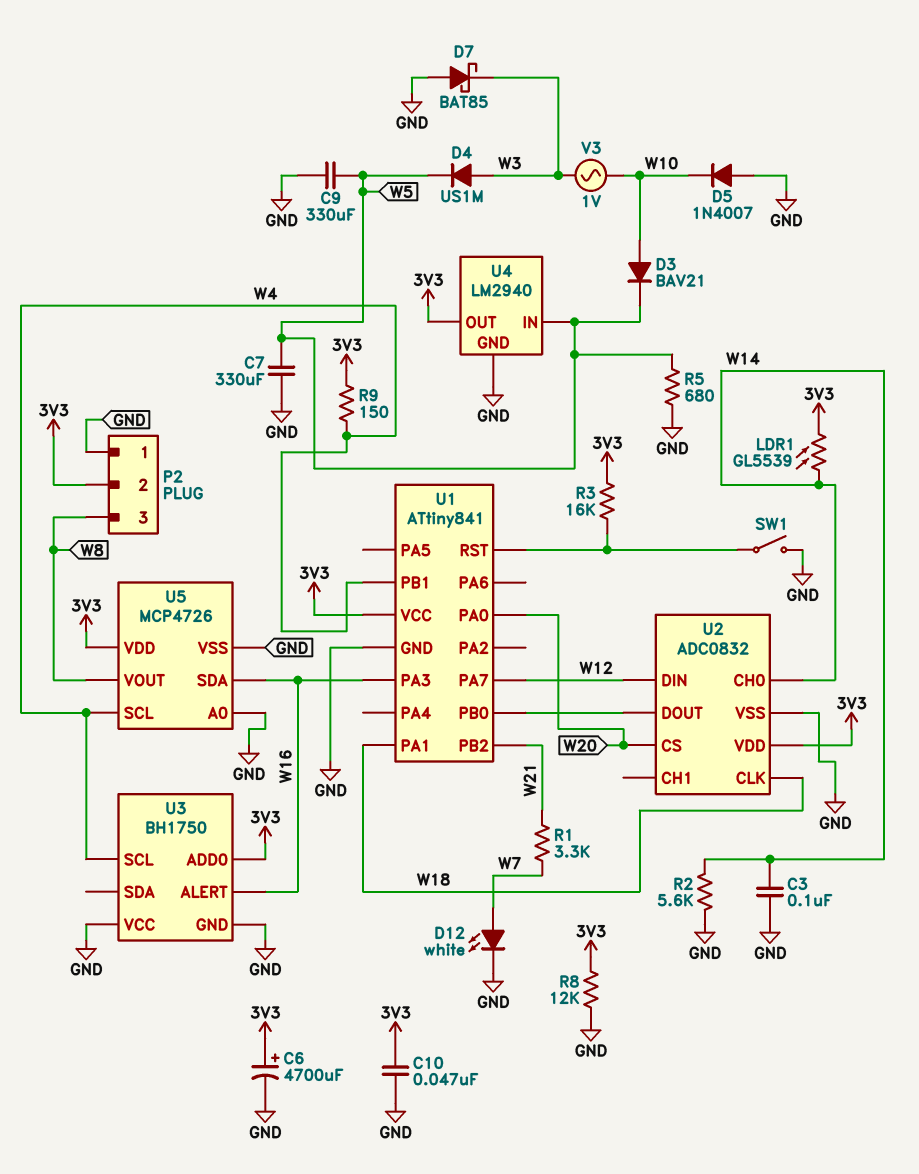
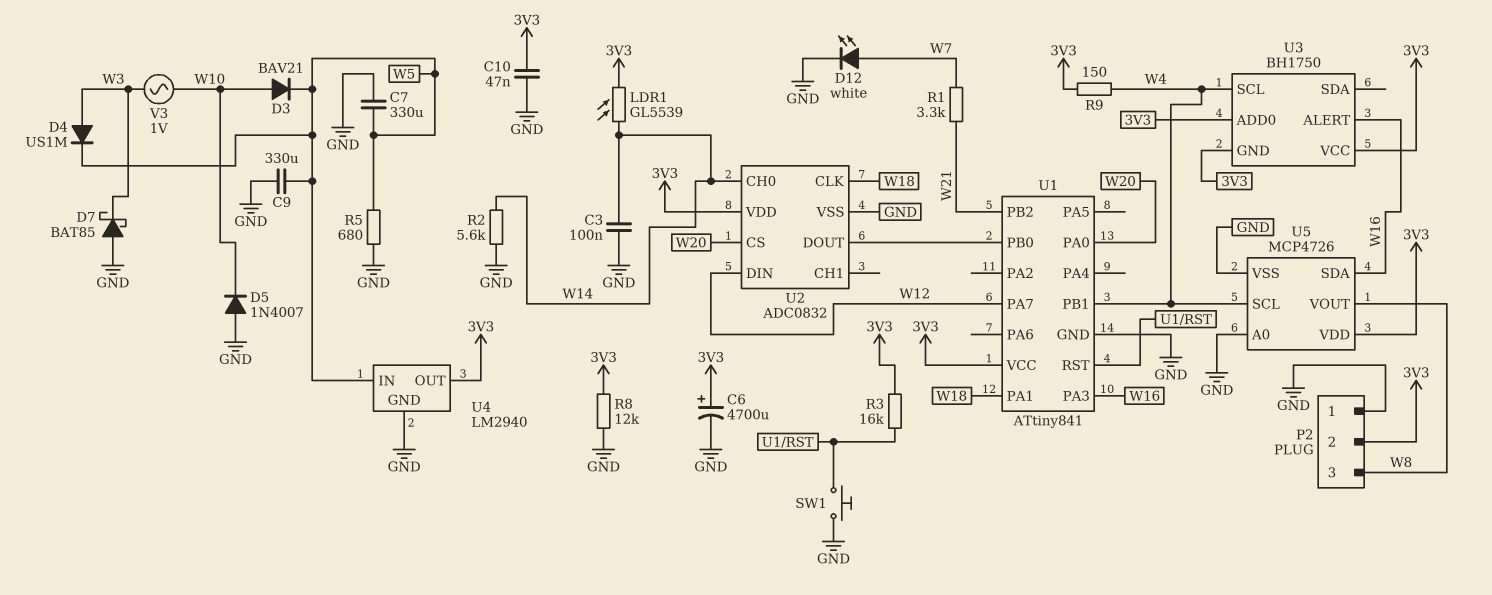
SW1: switch (GND, U1/RST) -> button (GND, U1/RST)
U3 pin GND: GND -> 3V3
U3 pin VCC: GND -> 3V3

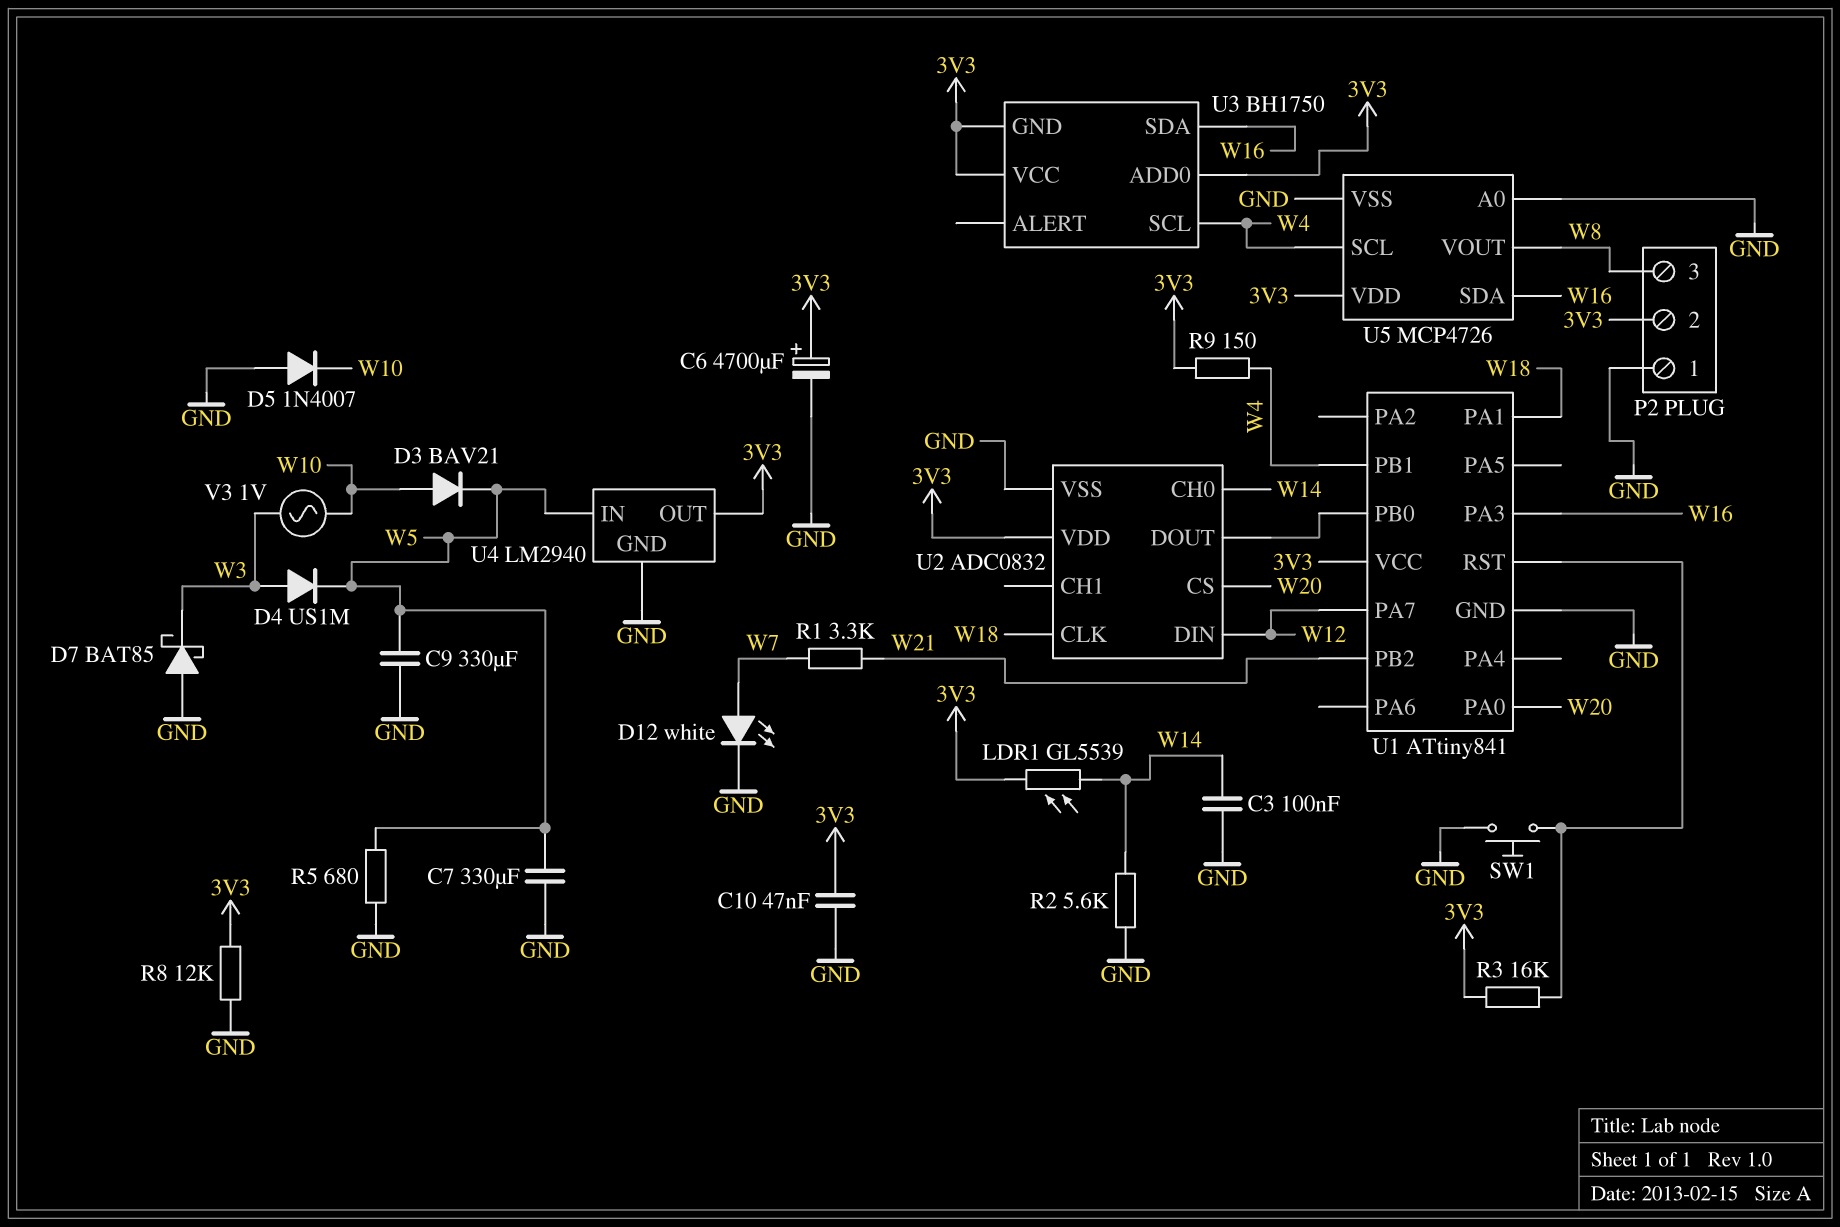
U3 pin ALERT: W16 -> none
U3 pin SDA: none -> W16

